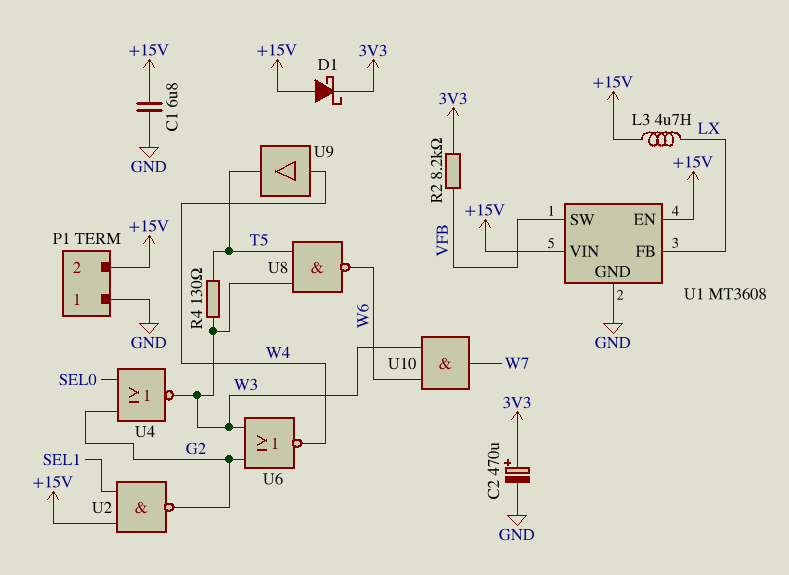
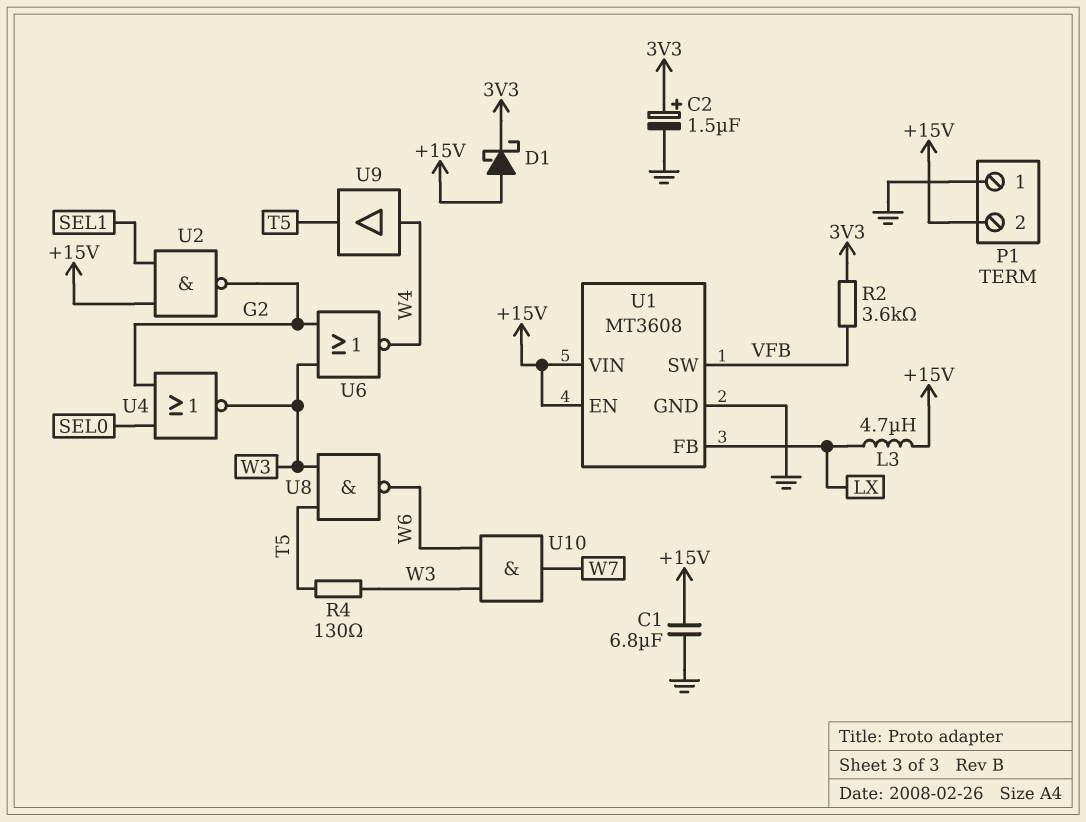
C2: 470uF (plus 3V3, minus GND) -> 1.5uF (plus 3V3, minus GND)
R2: 8.2k (3V3, VFB) -> 3.6k (3V3, VFB)

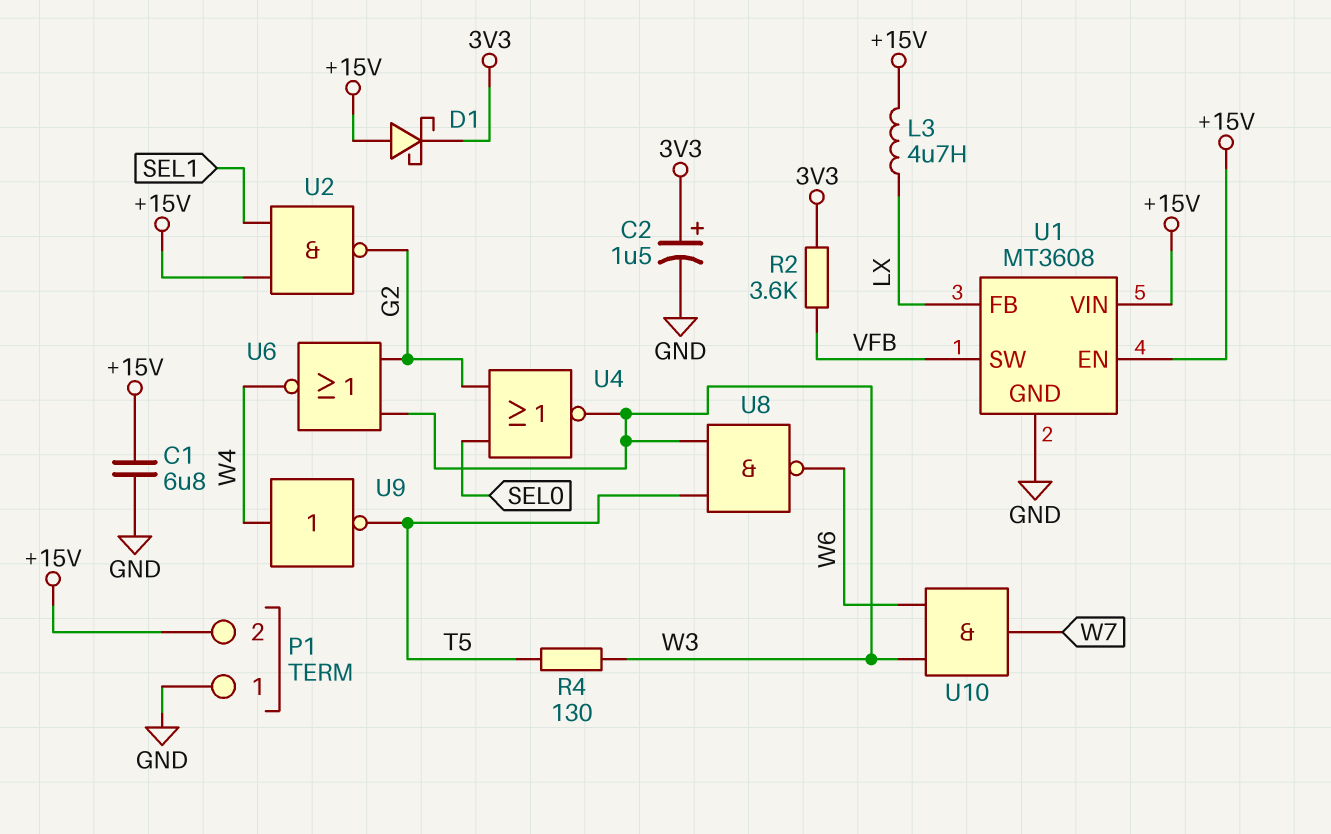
U9: buffer (in W4, out T5) -> NOT (in W4, out T5)

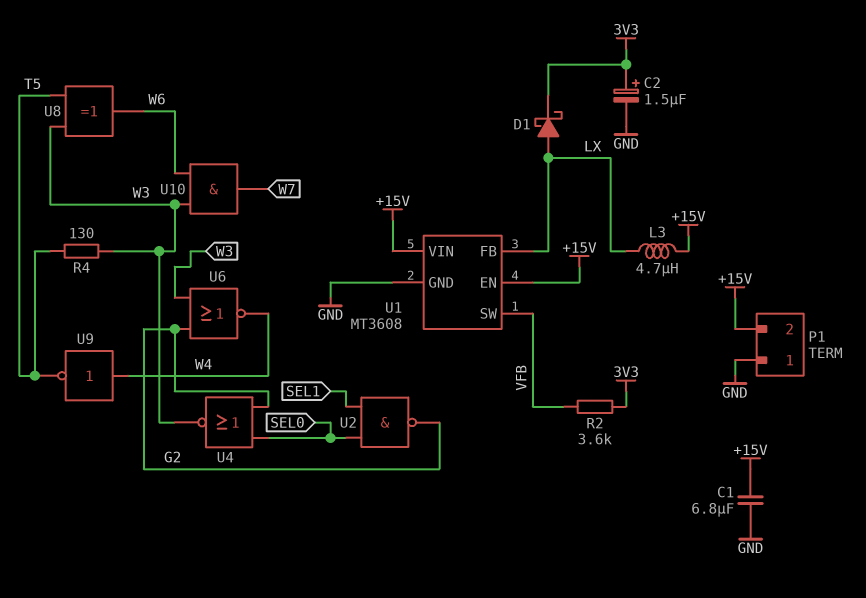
D1: schottky (A +15V, K 3V3) -> schottky (A LX, K 3V3)
U2: NAND (in +15V, in SEL1, out G2) -> NAND (in SEL0, in SEL1, out G2)
U8: NAND (in T5, in W3, out W6) -> XOR (in T5, in W3, out W6)

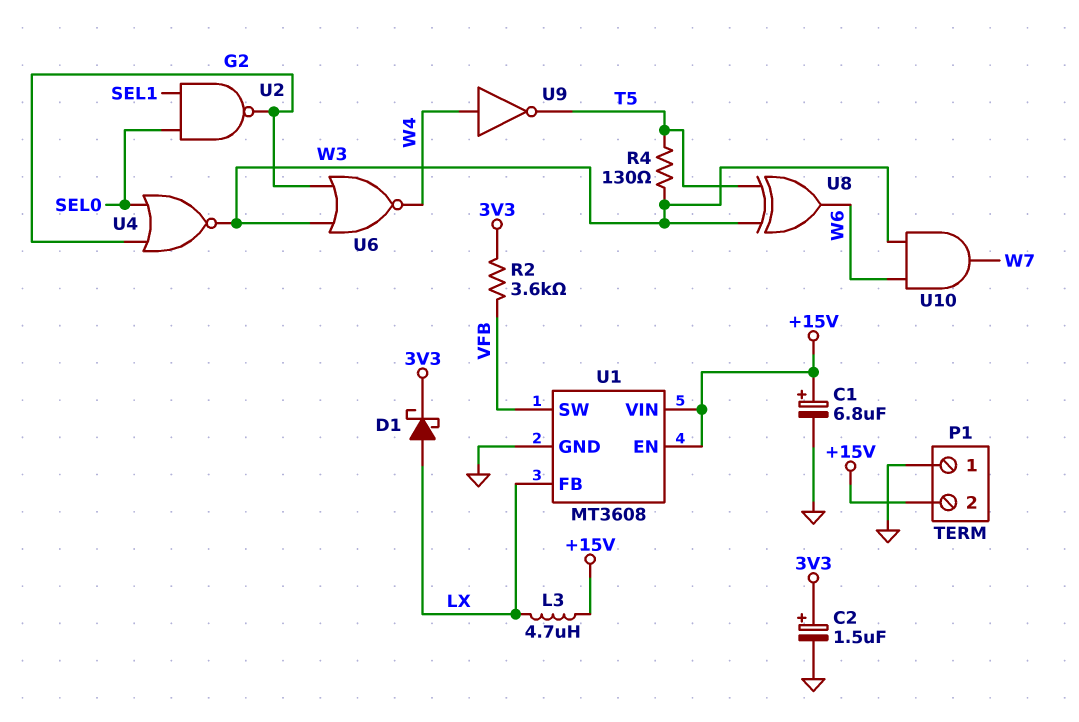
C1: 6.8uF (+15V, GND) -> 6.8uF (plus +15V, minus GND)

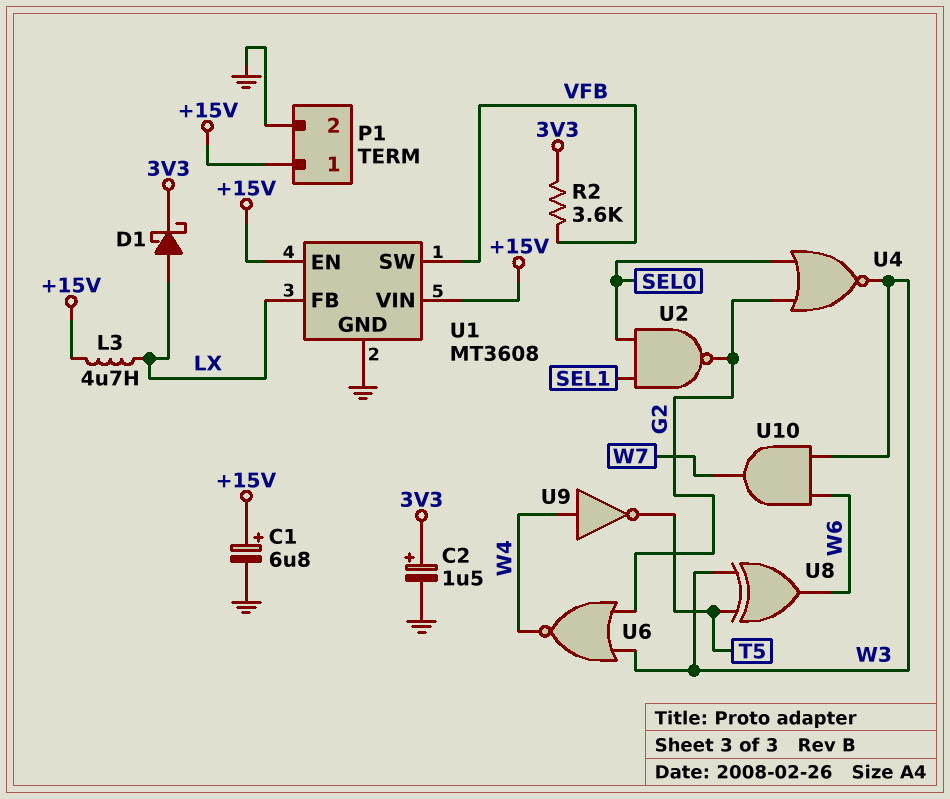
P1 pin 1: GND -> +15V
P1 pin 2: +15V -> GND
R4: 130 (T5, W3) -> none

